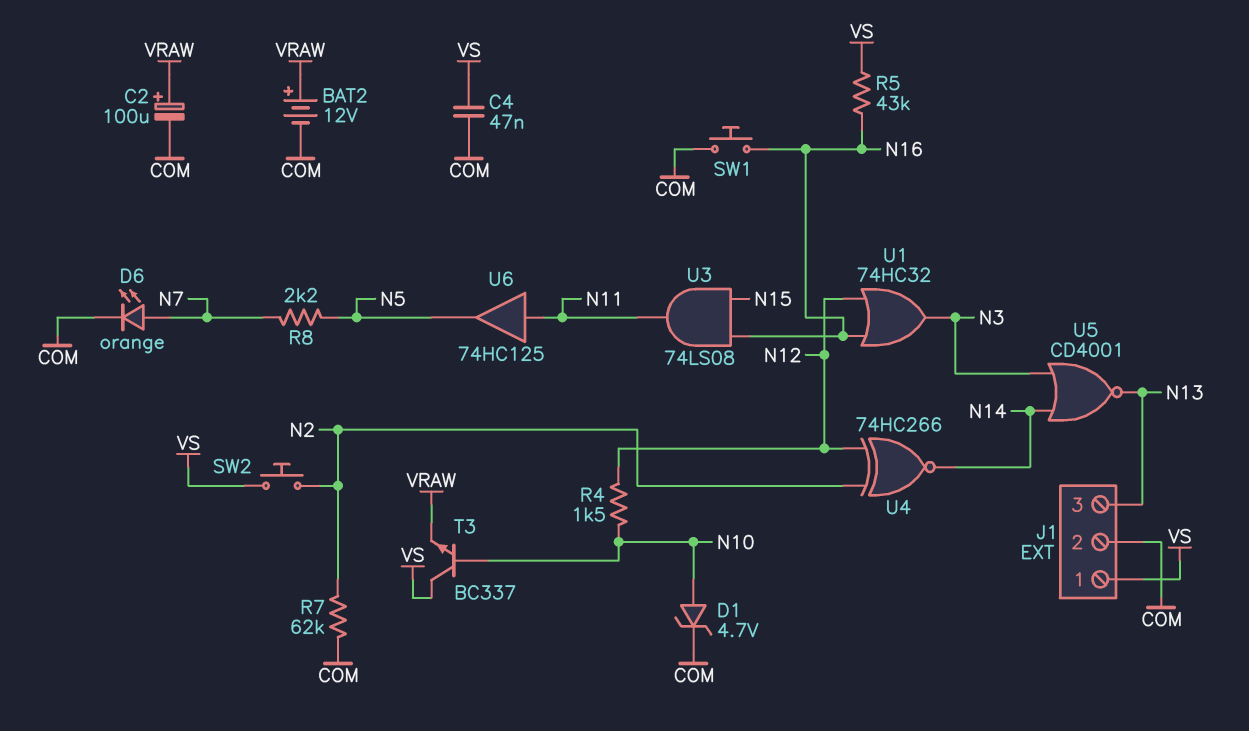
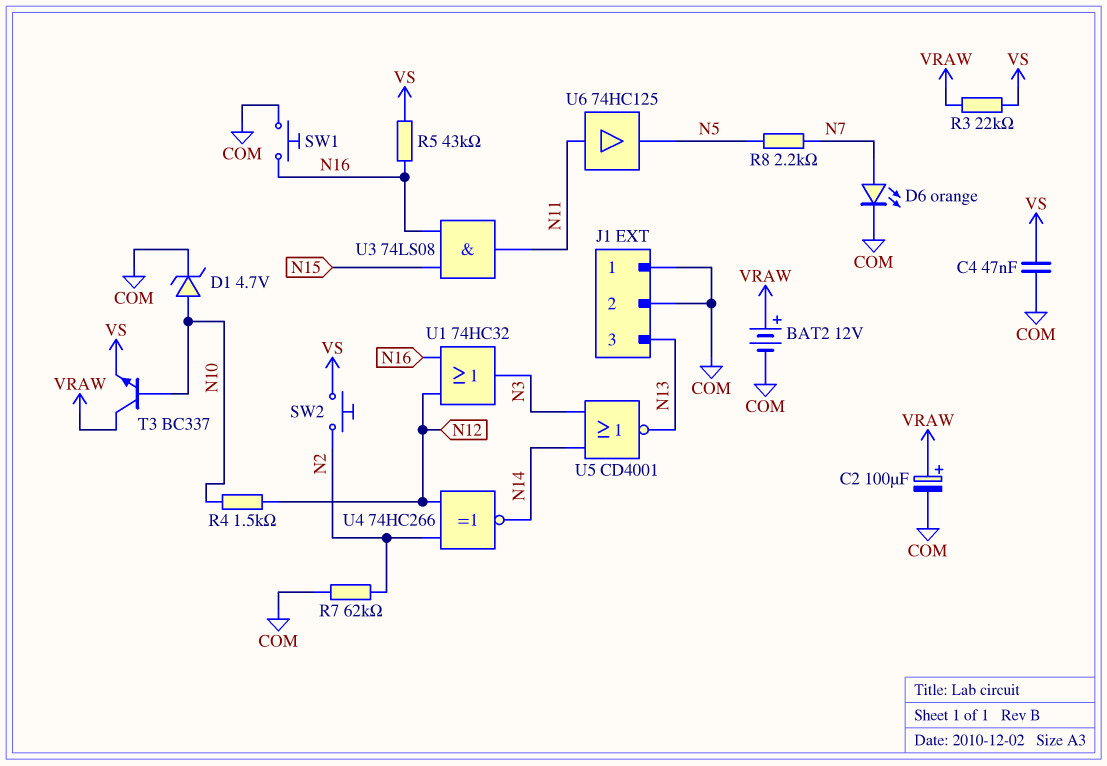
J1 pin 1: VS -> COM
R3: none -> 22k (VRAW, VS)
T3: NPN BC337 (B N10, C VS, E VRAW) -> NPN BC337 (B N10, C VRAW, E VS)

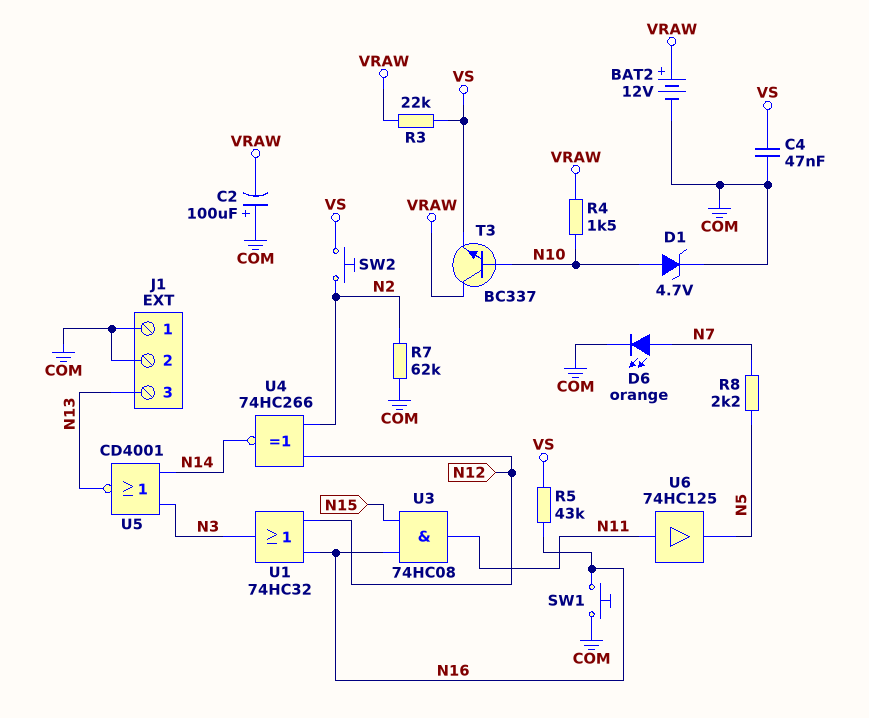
C2: 100uF (plus VRAW, minus COM) -> 100uF (plus COM, minus VRAW)
R4: 1.5k (N10, N12) -> 1.5k (N10, VRAW)
U3: AND 74LS08 (in N15, in N16, out N11) -> AND 74HC08 (in N15, in N16, out N11)

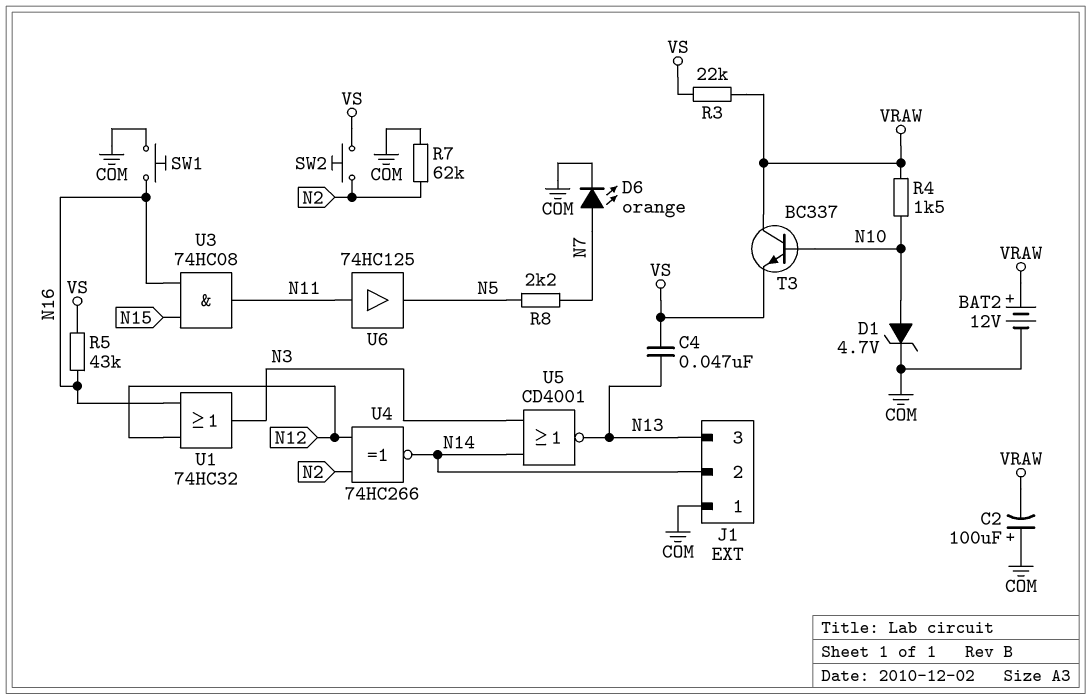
C4: 47nF (COM, VS) -> 47nF (N13, VS)
J1 pin 2: COM -> N14

